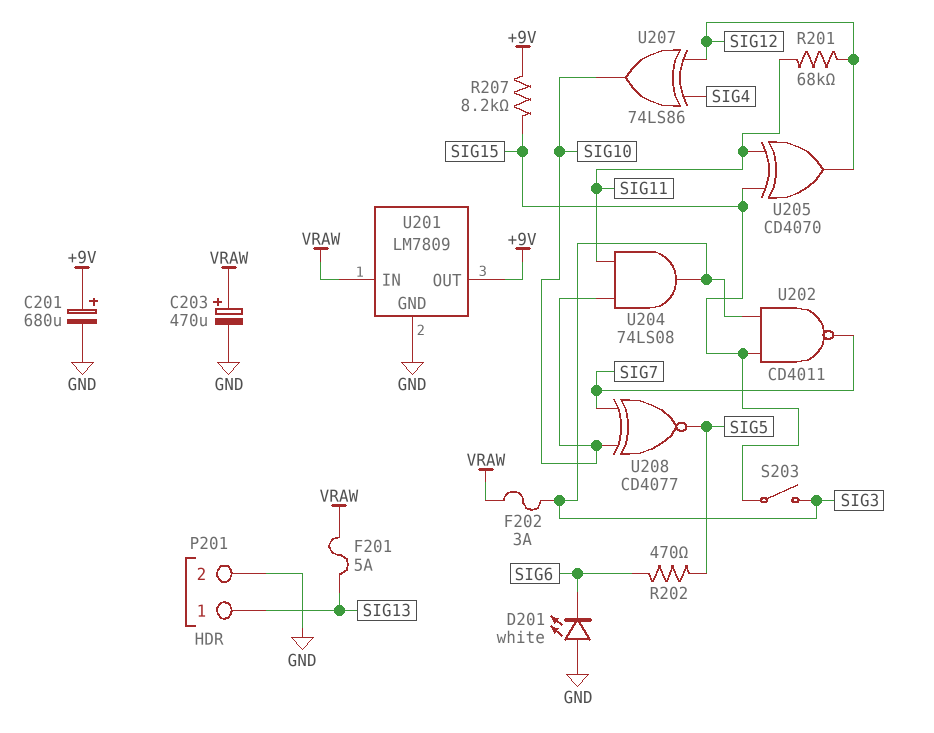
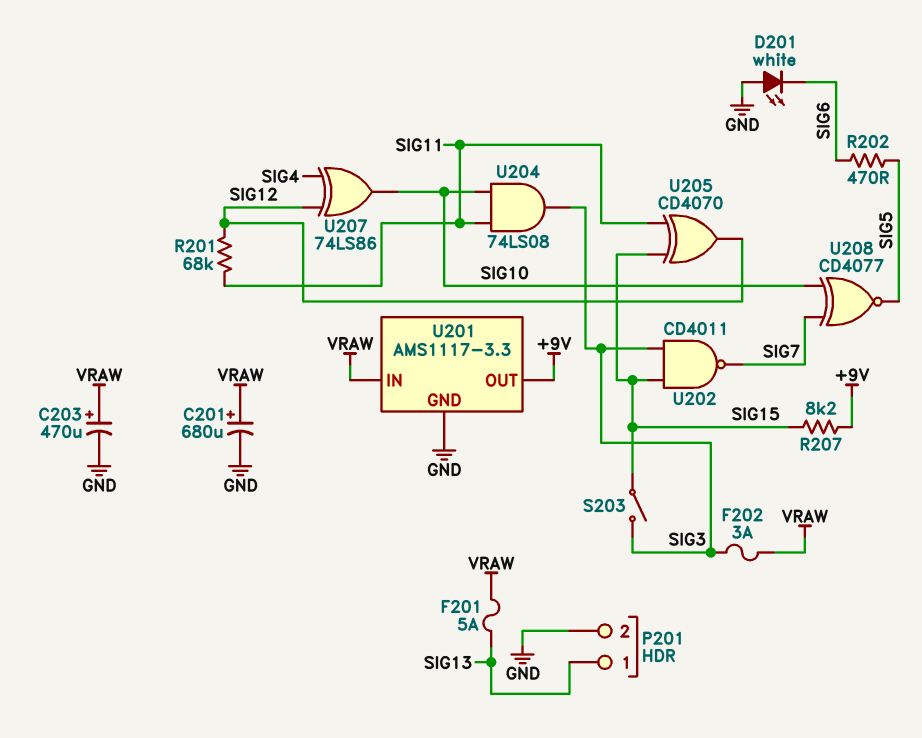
C201: 680uF (plus +9V, minus GND) -> 680uF (plus VRAW, minus GND)
U201: LM7809 -> AMS1117-3.3

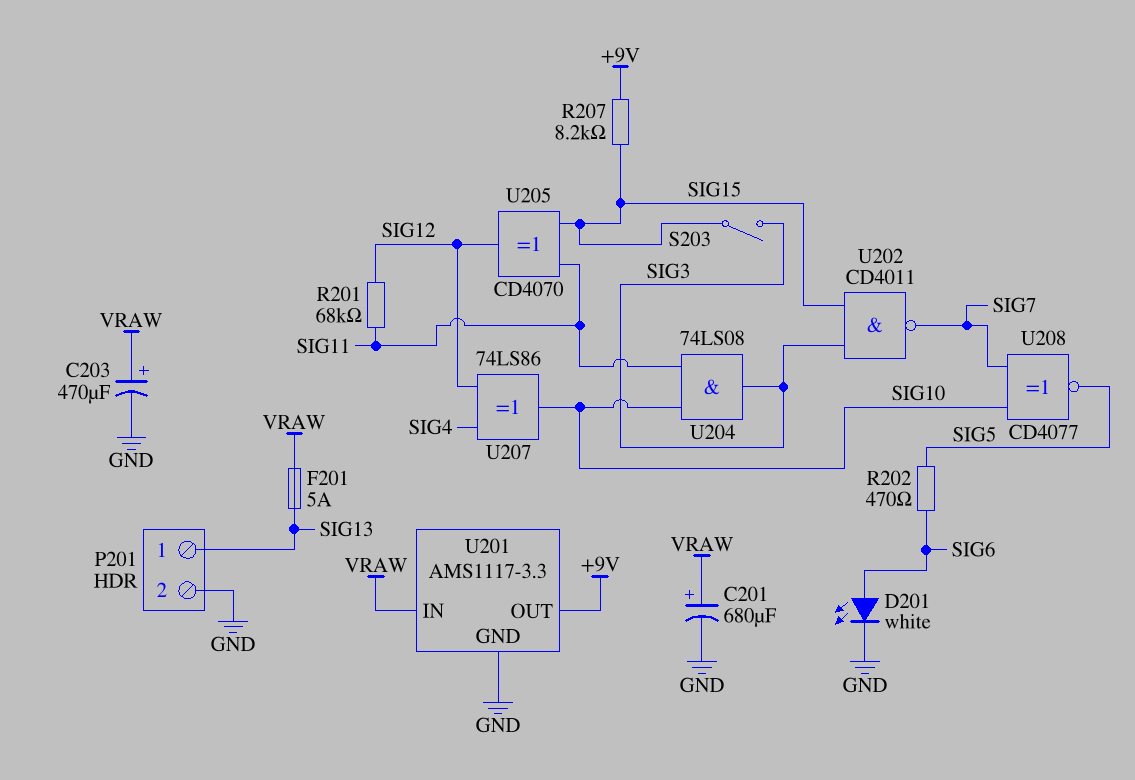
D201: LED white (A GND, K SIG6) -> LED white (A SIG6, K GND)
F202: 3A (SIG3, VRAW) -> none

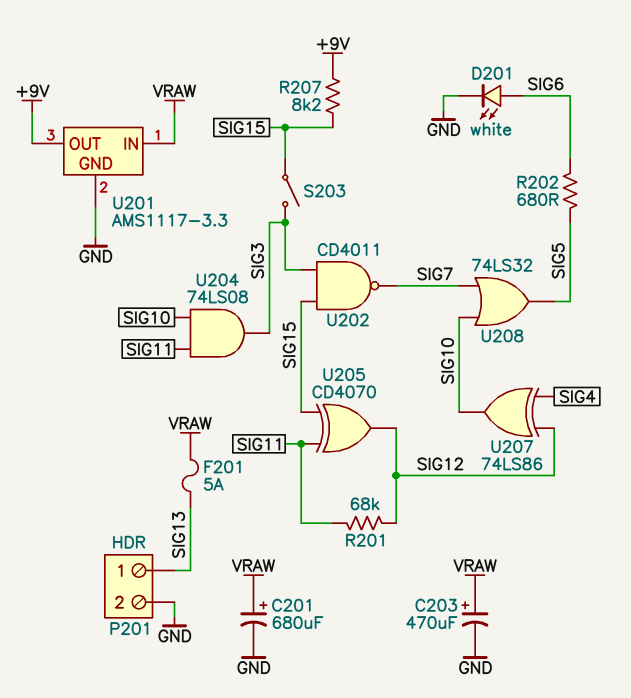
R202: 470 (SIG5, SIG6) -> 680 (SIG5, SIG6)
U208: XNOR CD4077 (in SIG7, in SIG10, out SIG5) -> OR 74LS32 (in SIG7, in SIG10, out SIG5)

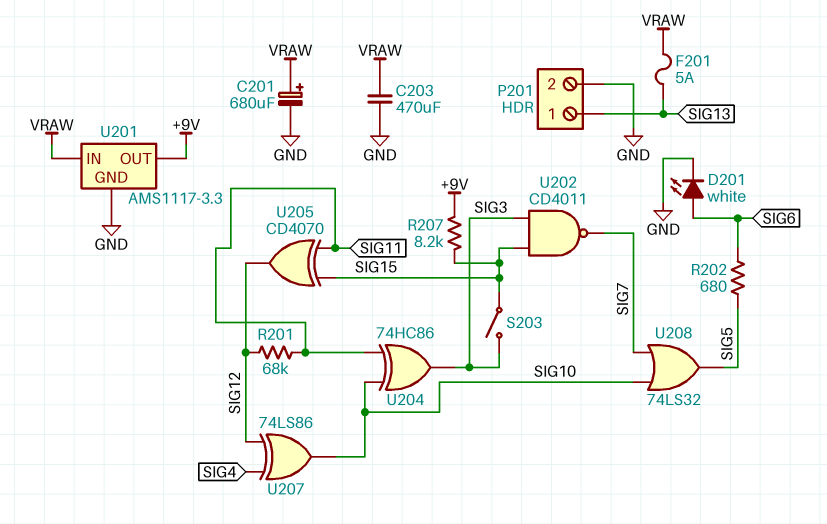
C203: 470uF (plus VRAW, minus GND) -> 470uF (GND, VRAW)
U204: AND 74LS08 (in SIG10, in SIG11, out SIG3) -> XOR 74HC86 (in SIG10, in SIG11, out SIG3)

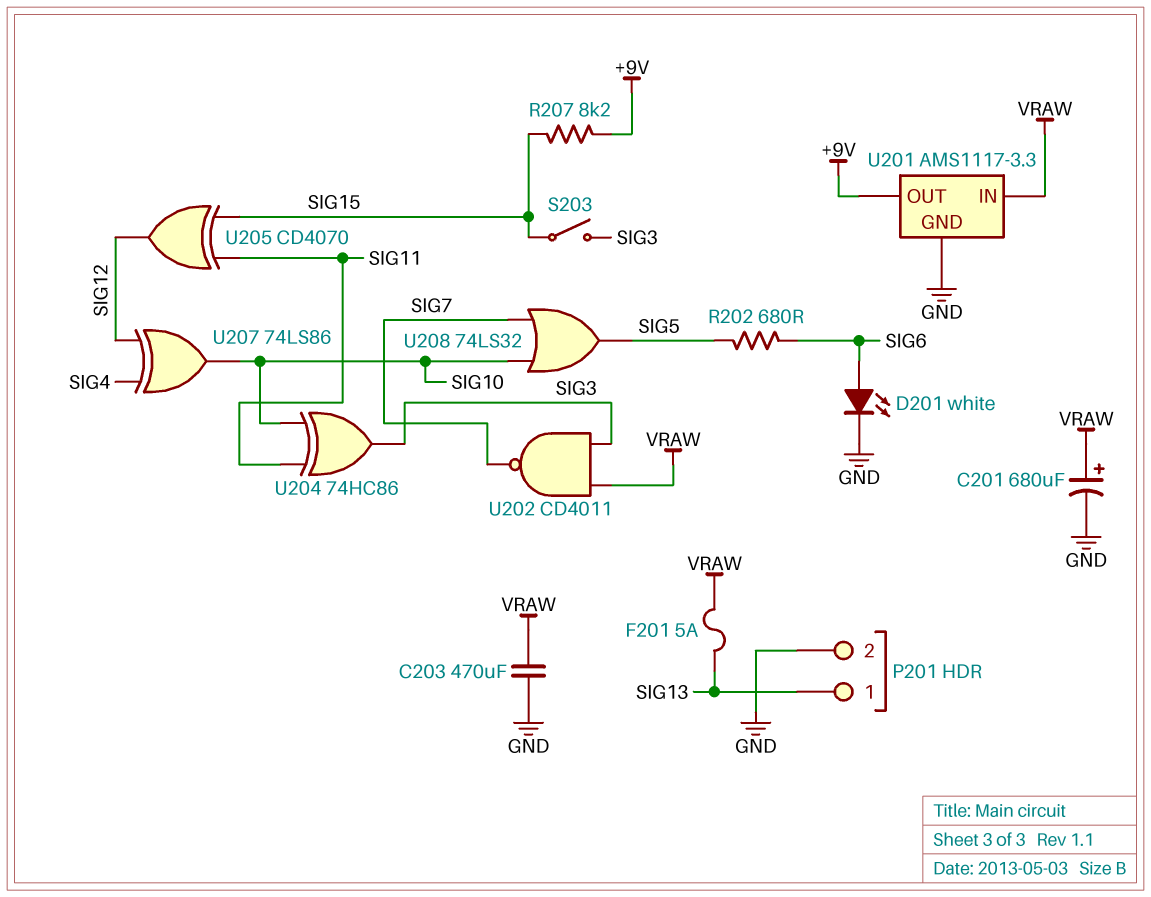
R201: 68k (SIG11, SIG12) -> none
U202: NAND CD4011 (in SIG3, in SIG15, out SIG7) -> NAND CD4011 (in SIG3, in VRAW, out SIG7)

